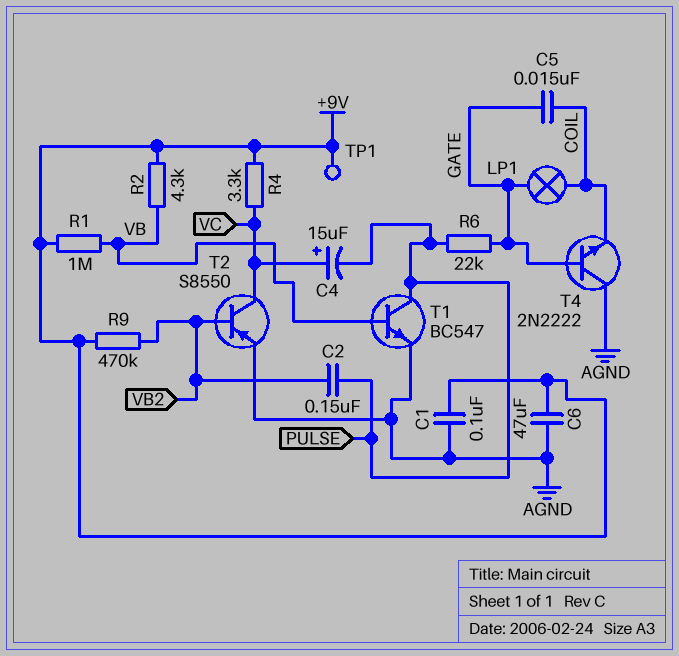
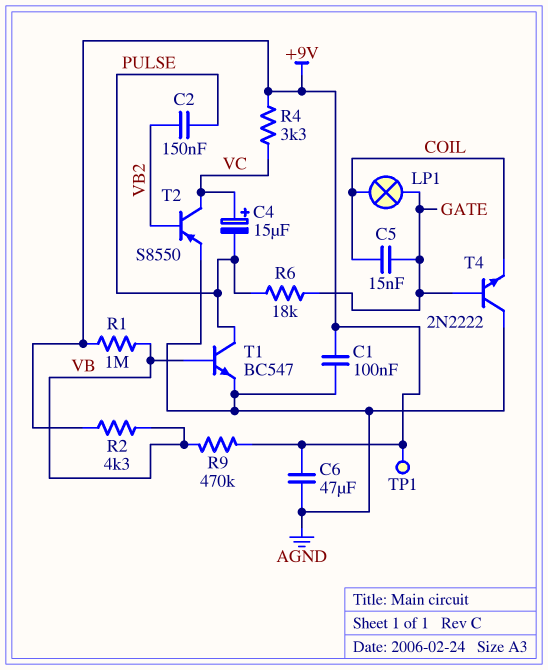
R6: 22k (GATE, PULSE) -> 18k (GATE, PULSE)
R9: 470k (+9V, VB2) -> 470k (+9V, VB)

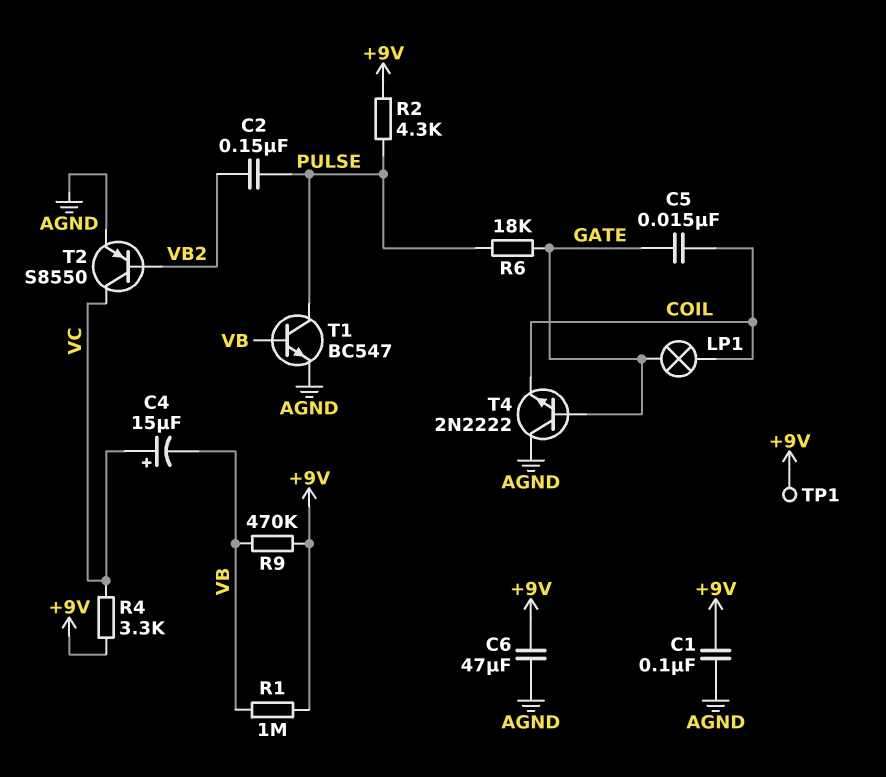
C4: 15uF (plus VC, minus PULSE) -> 15uF (plus VC, minus VB)
R2: 4.3k (+9V, VB) -> 4.3k (+9V, PULSE)

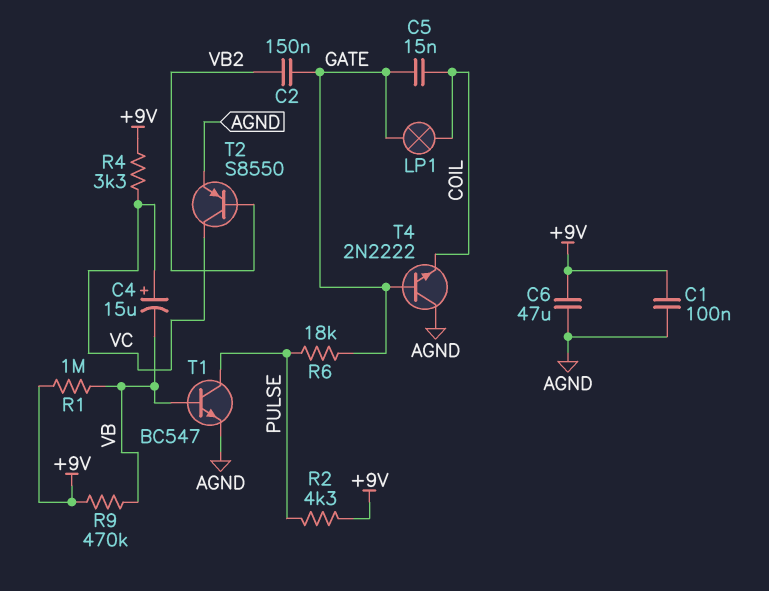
C2: 150nF (PULSE, VB2) -> 150nF (GATE, VB2)
TP1: test point (+9V) -> none

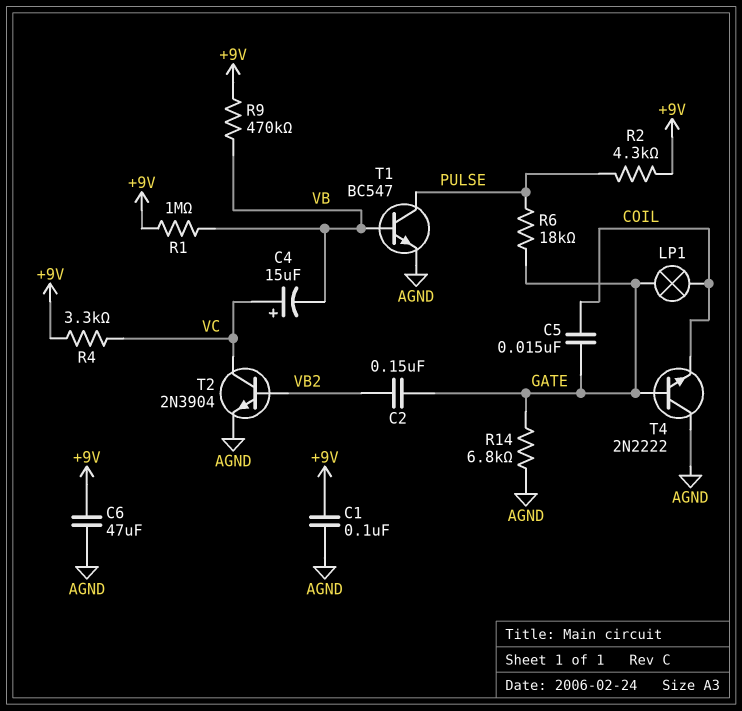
R14: none -> 6.8k (AGND, GATE)
T2: PNP S8550 (B VB2, C VC, E AGND) -> NPN 2N3904 (B VB2, C VC, E AGND)

